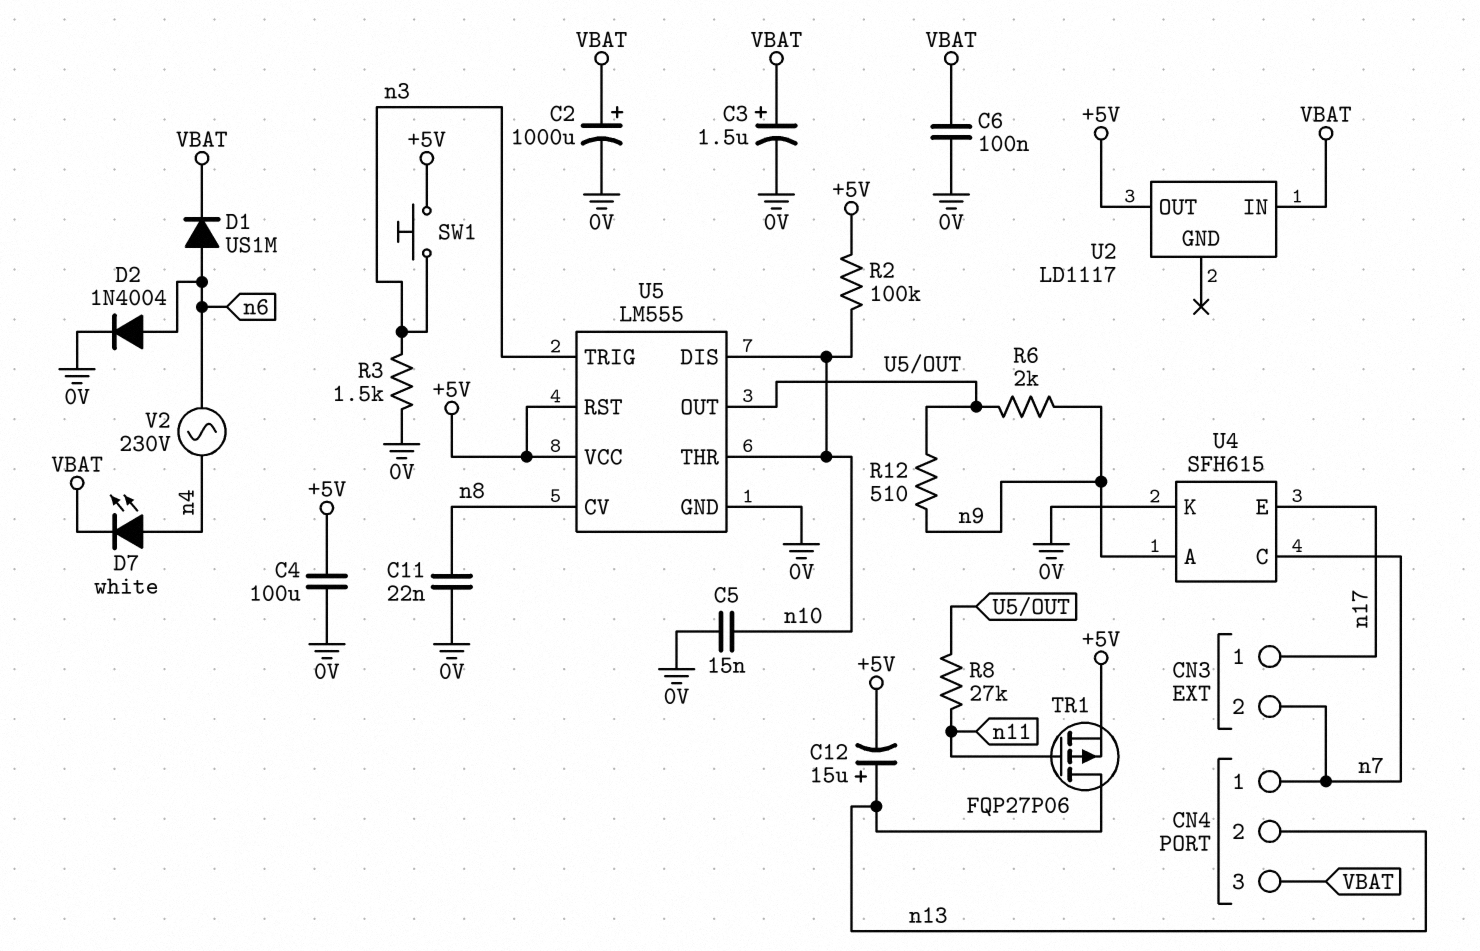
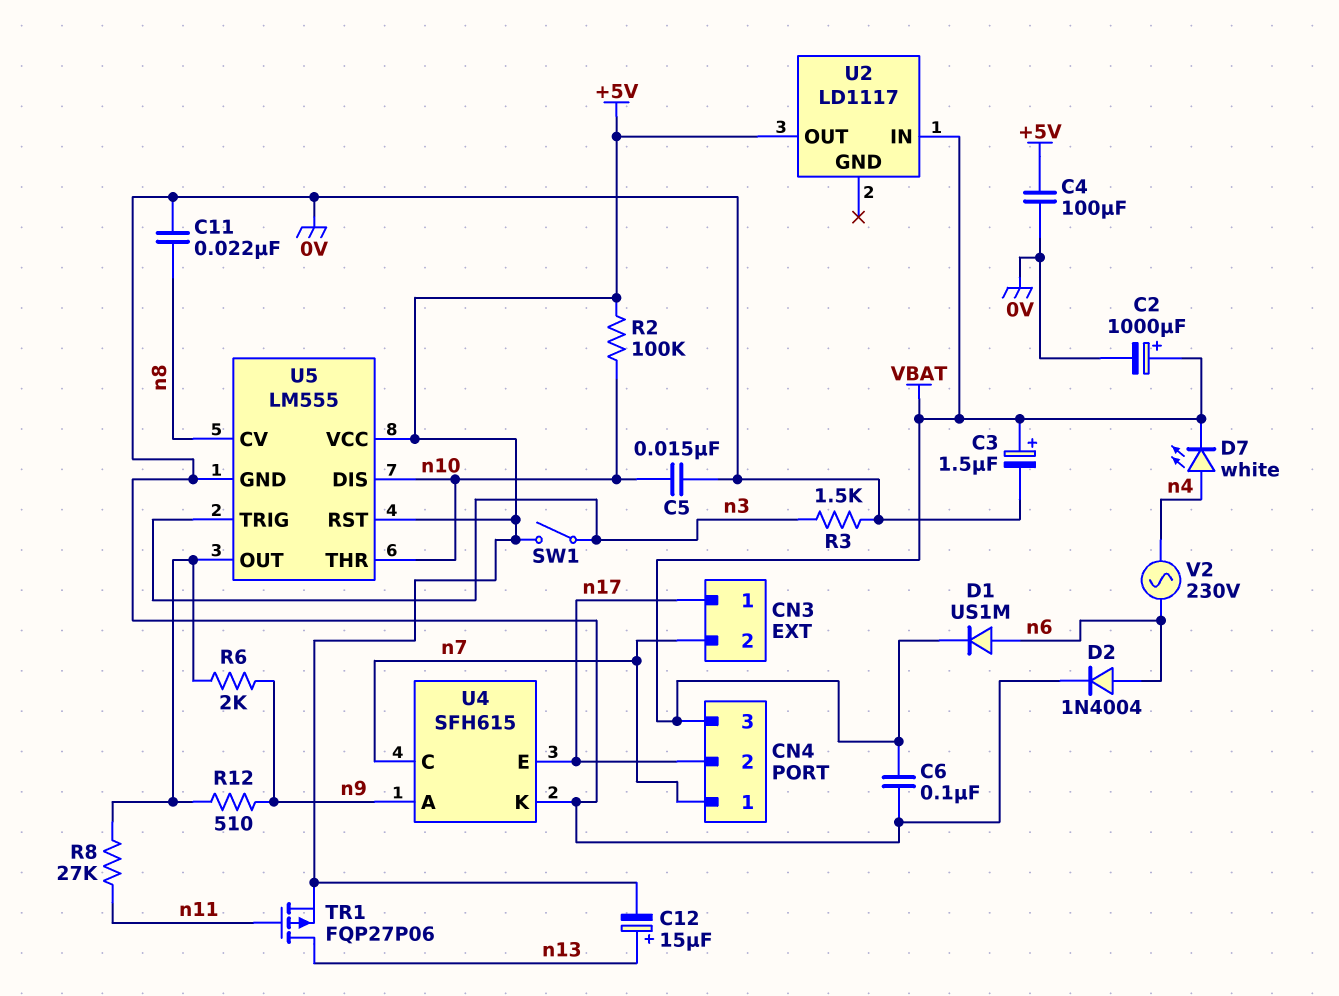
CN4 pin 2: n13 -> n17
SW1: button (+5V, n3) -> switch (+5V, n3)

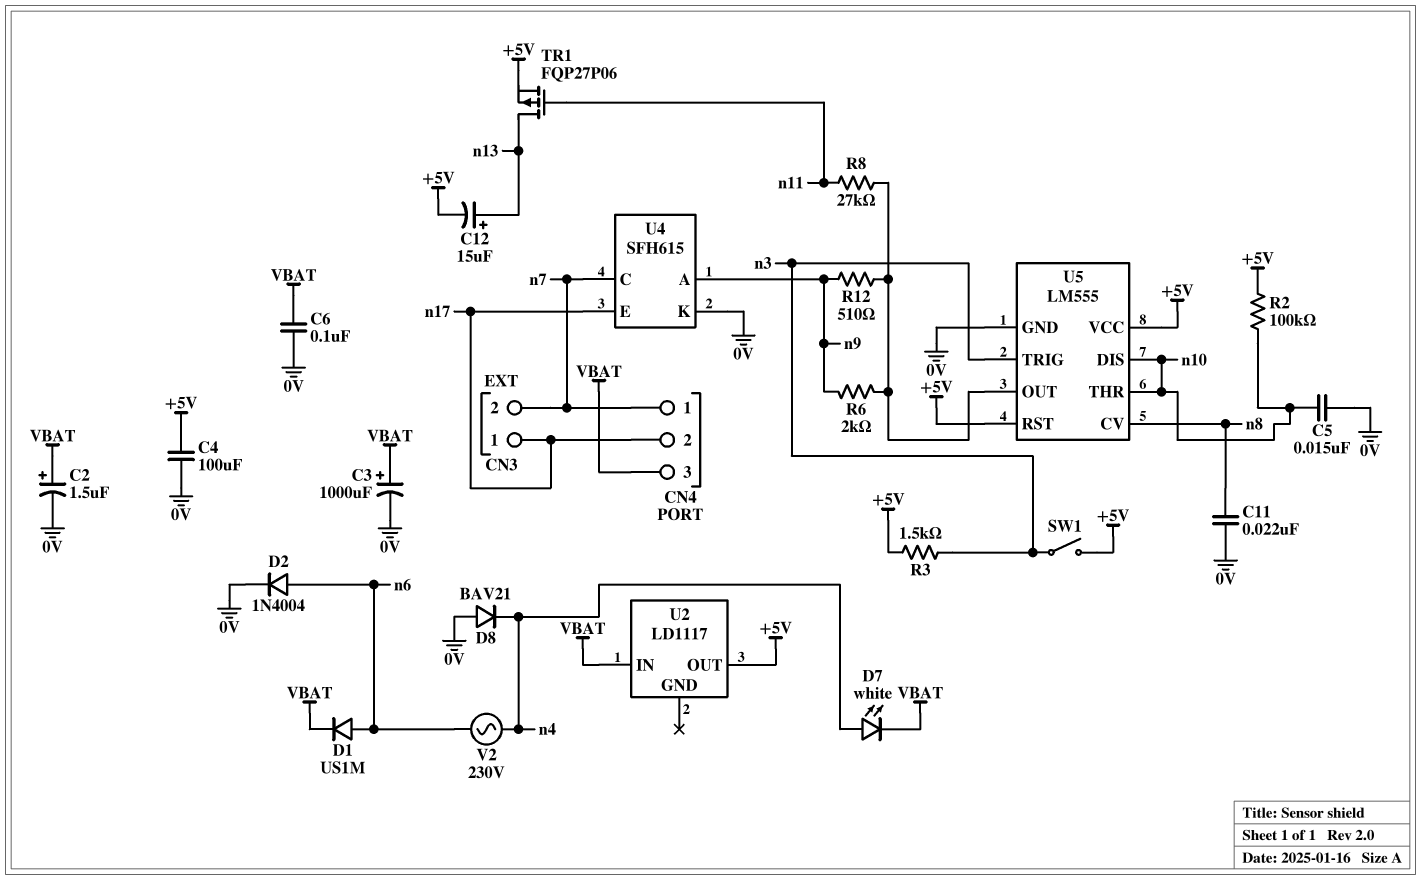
C2: 1000uF (plus VBAT, minus 0V) -> 1.5uF (plus VBAT, minus 0V)
C3: 1.5uF (plus VBAT, minus 0V) -> 1000uF (plus VBAT, minus 0V)
D8: none -> diode BAV21 (A 0V, K n4)
R3: 1.5k (0V, n3) -> 1.5k (+5V, n3)

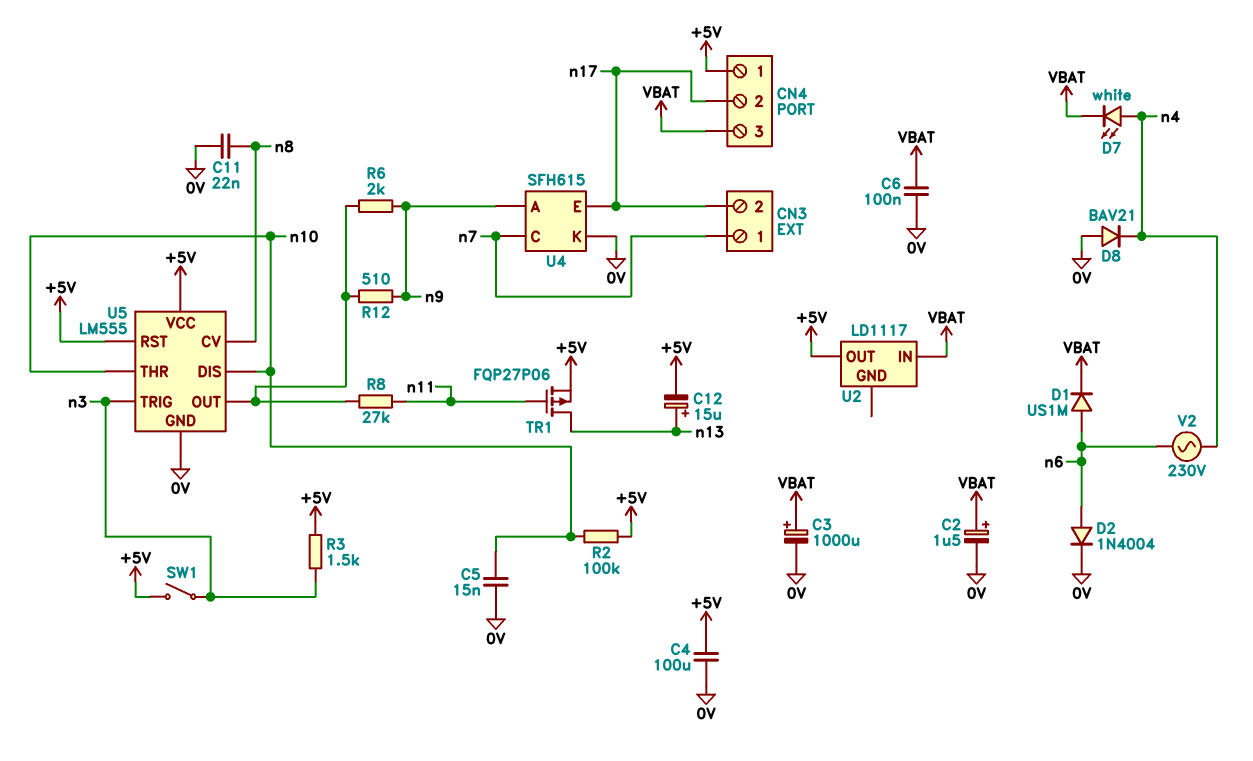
CN3 pin 1: n17 -> n7
CN3 pin 2: n7 -> n17
CN4 pin 1: n7 -> +5V

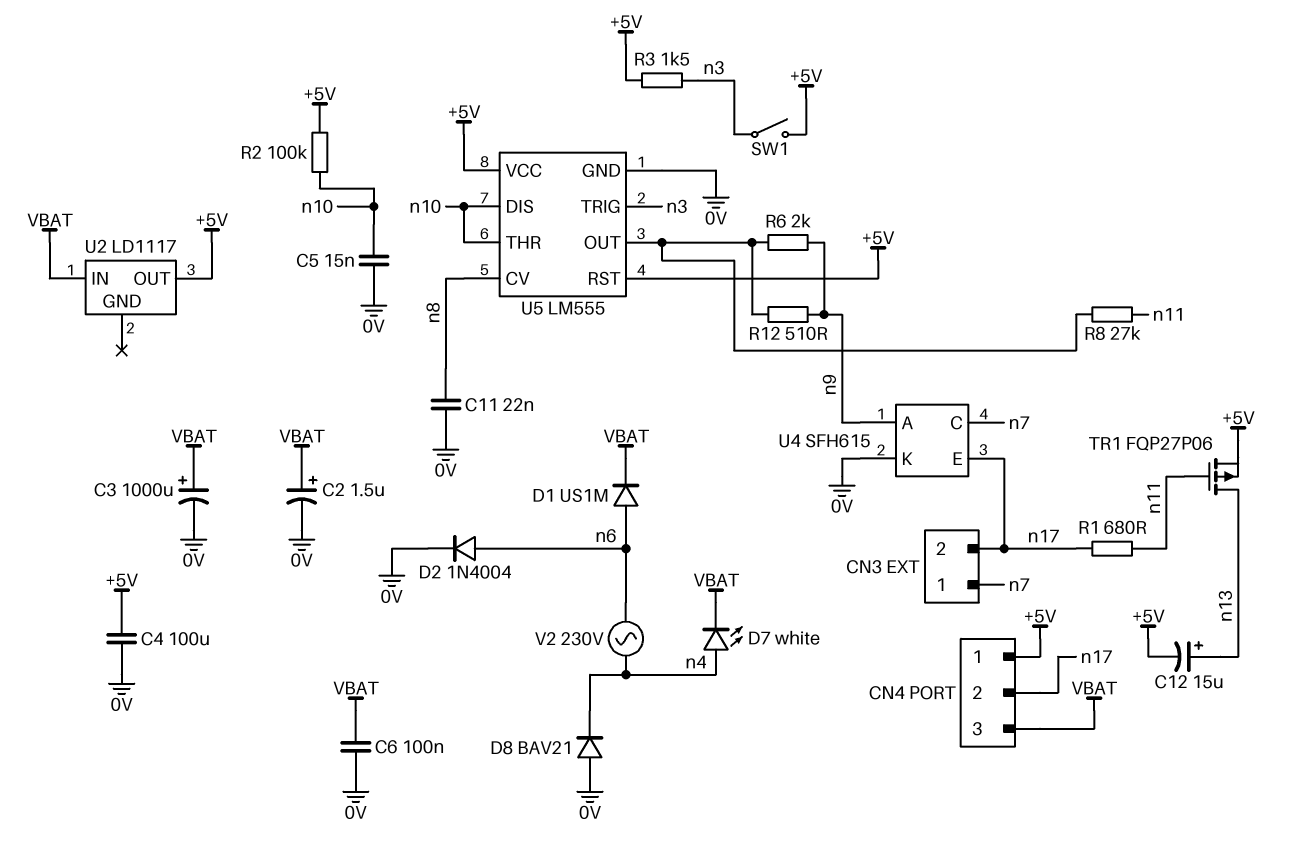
R1: none -> 680 (n11, n17)

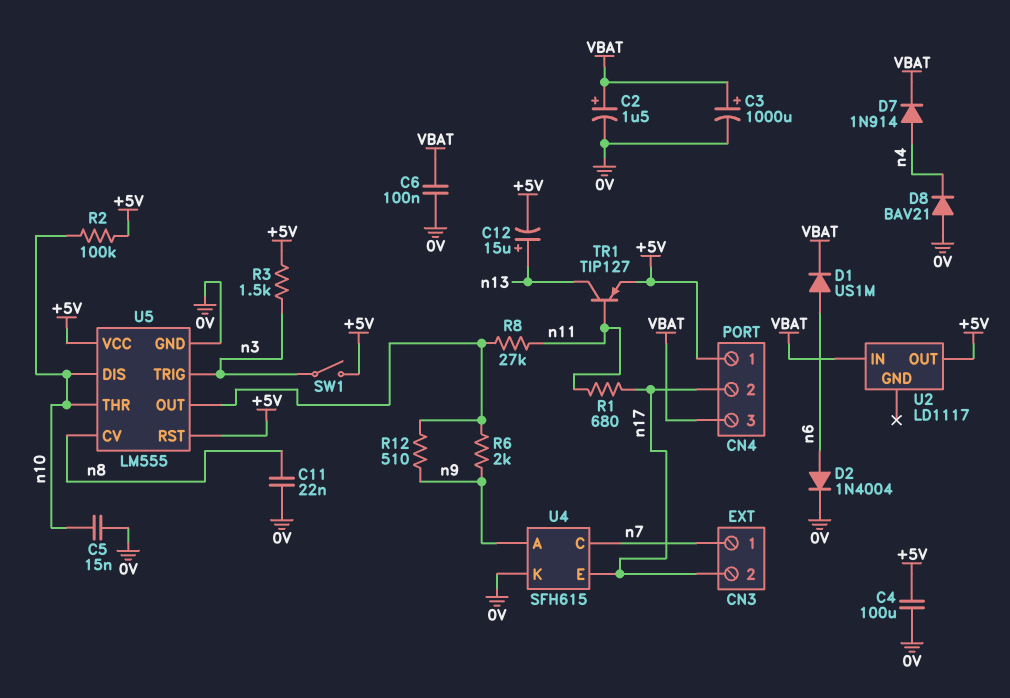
D7: LED white (A n4, K VBAT) -> diode 1N914 (A n4, K VBAT)
TR1: PMOS FQP27P06 (G n11, D n13, S +5V) -> PNP TIP127 (B n11, C n13, E +5V)
V2: AC 230V (n4, n6) -> none

